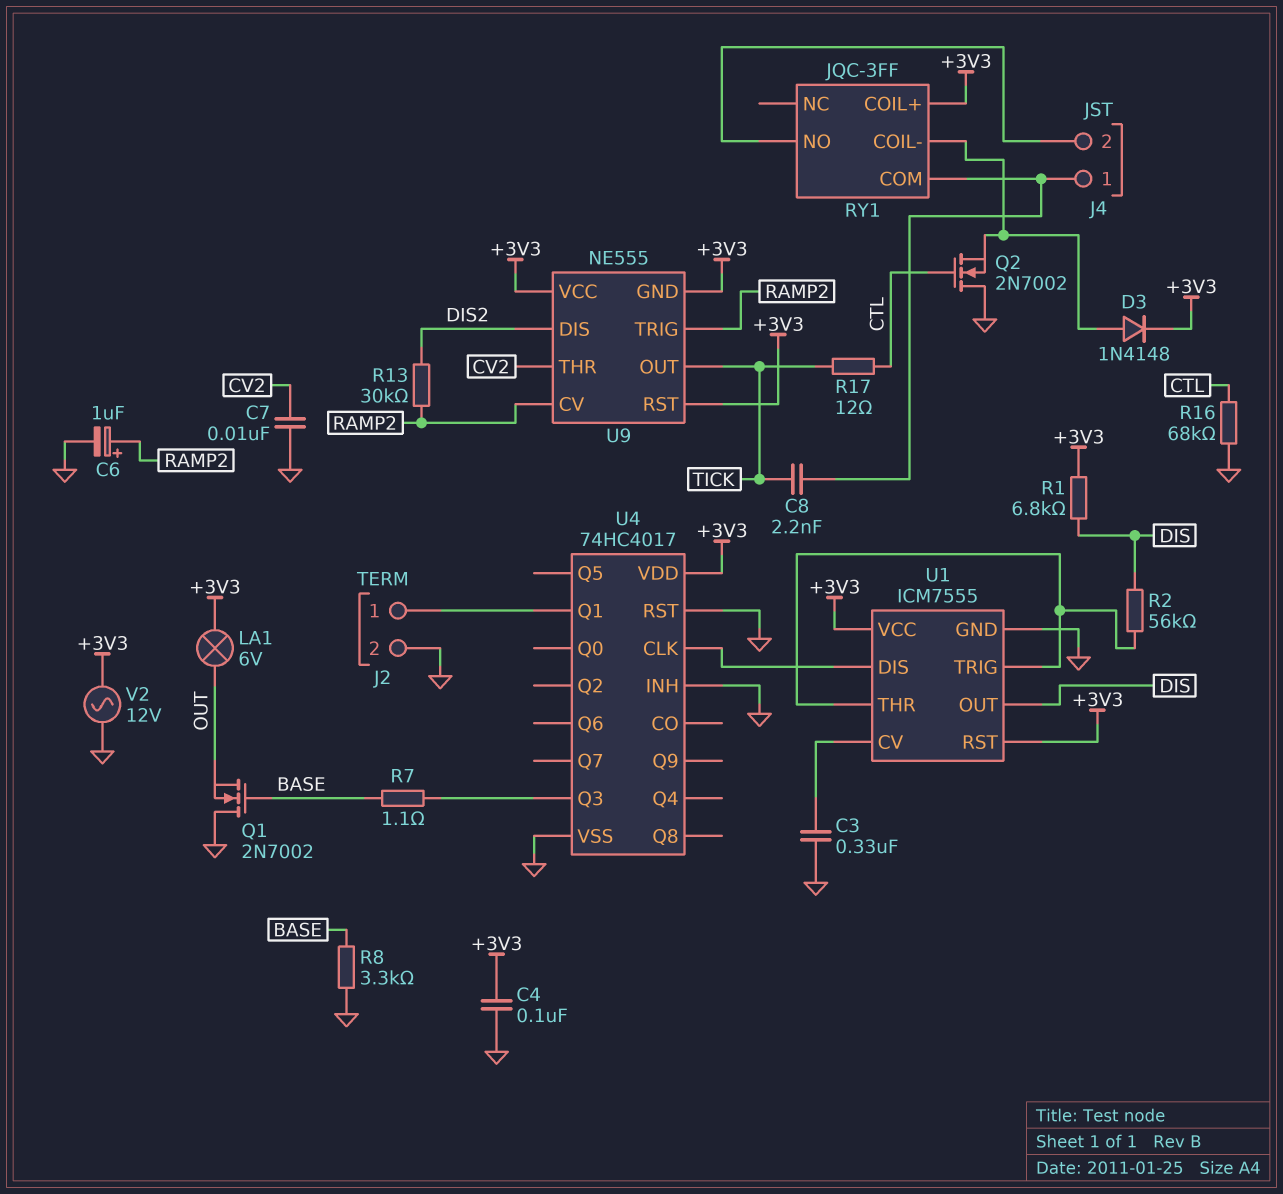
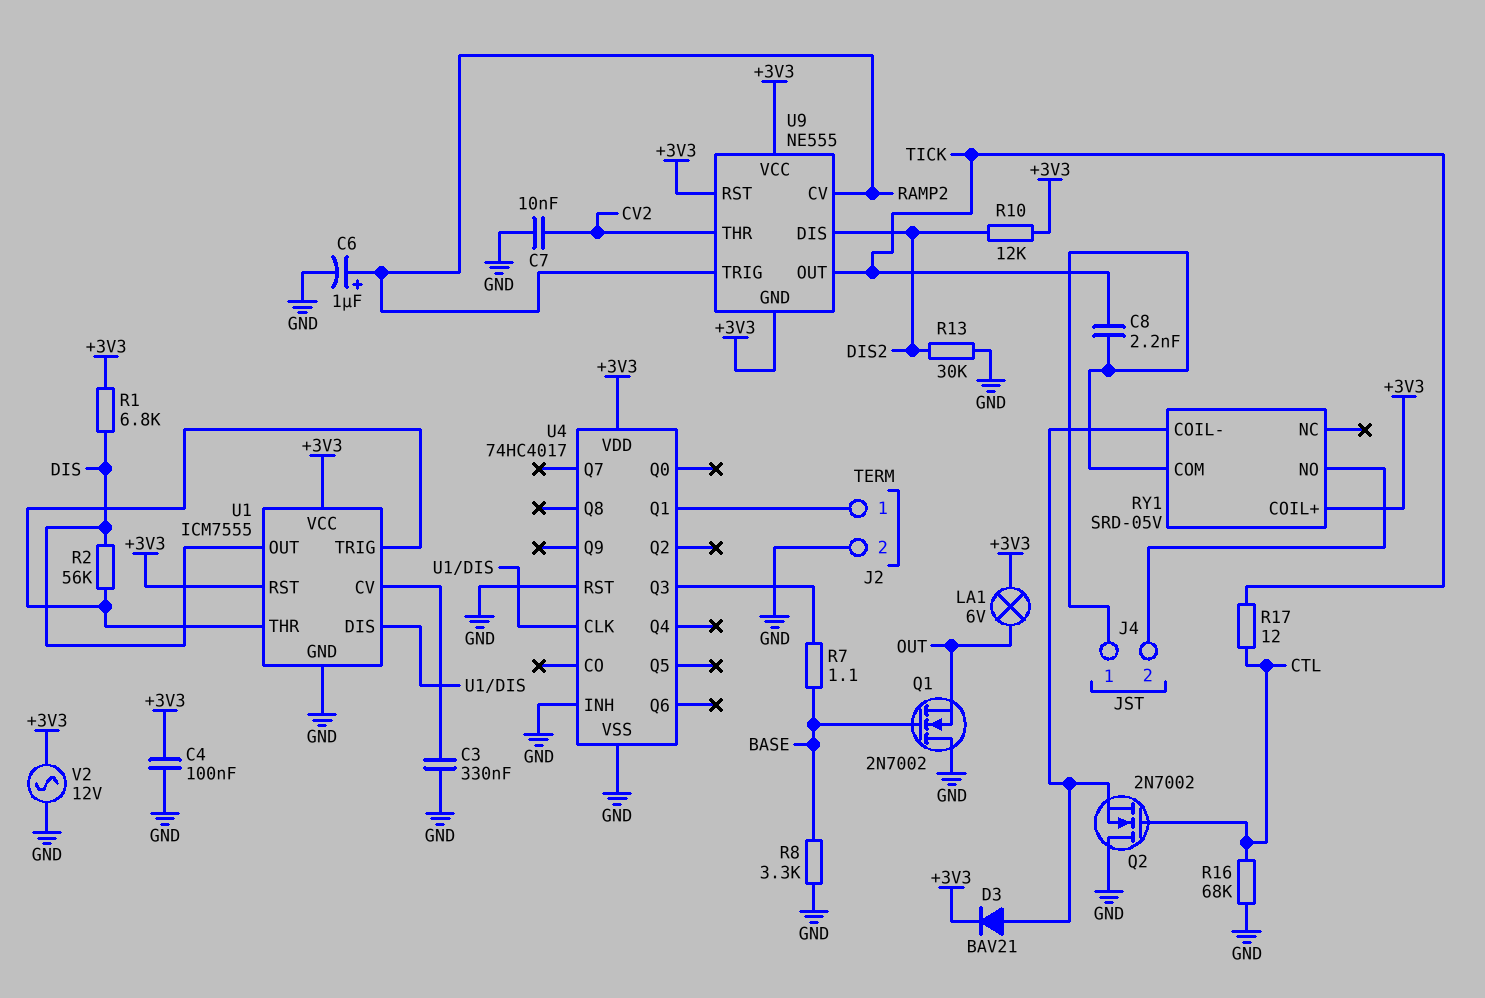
D3: diode 1N4148 (A RY1/COIL-, K +3V3) -> diode BAV21 (A RY1/COIL-, K +3V3)
R10: none -> 12k (+3V3, DIS2)
R13: 30k (DIS2, RAMP2) -> 30k (DIS2, GND)
RY1: JQC-3FF -> SRD-05V

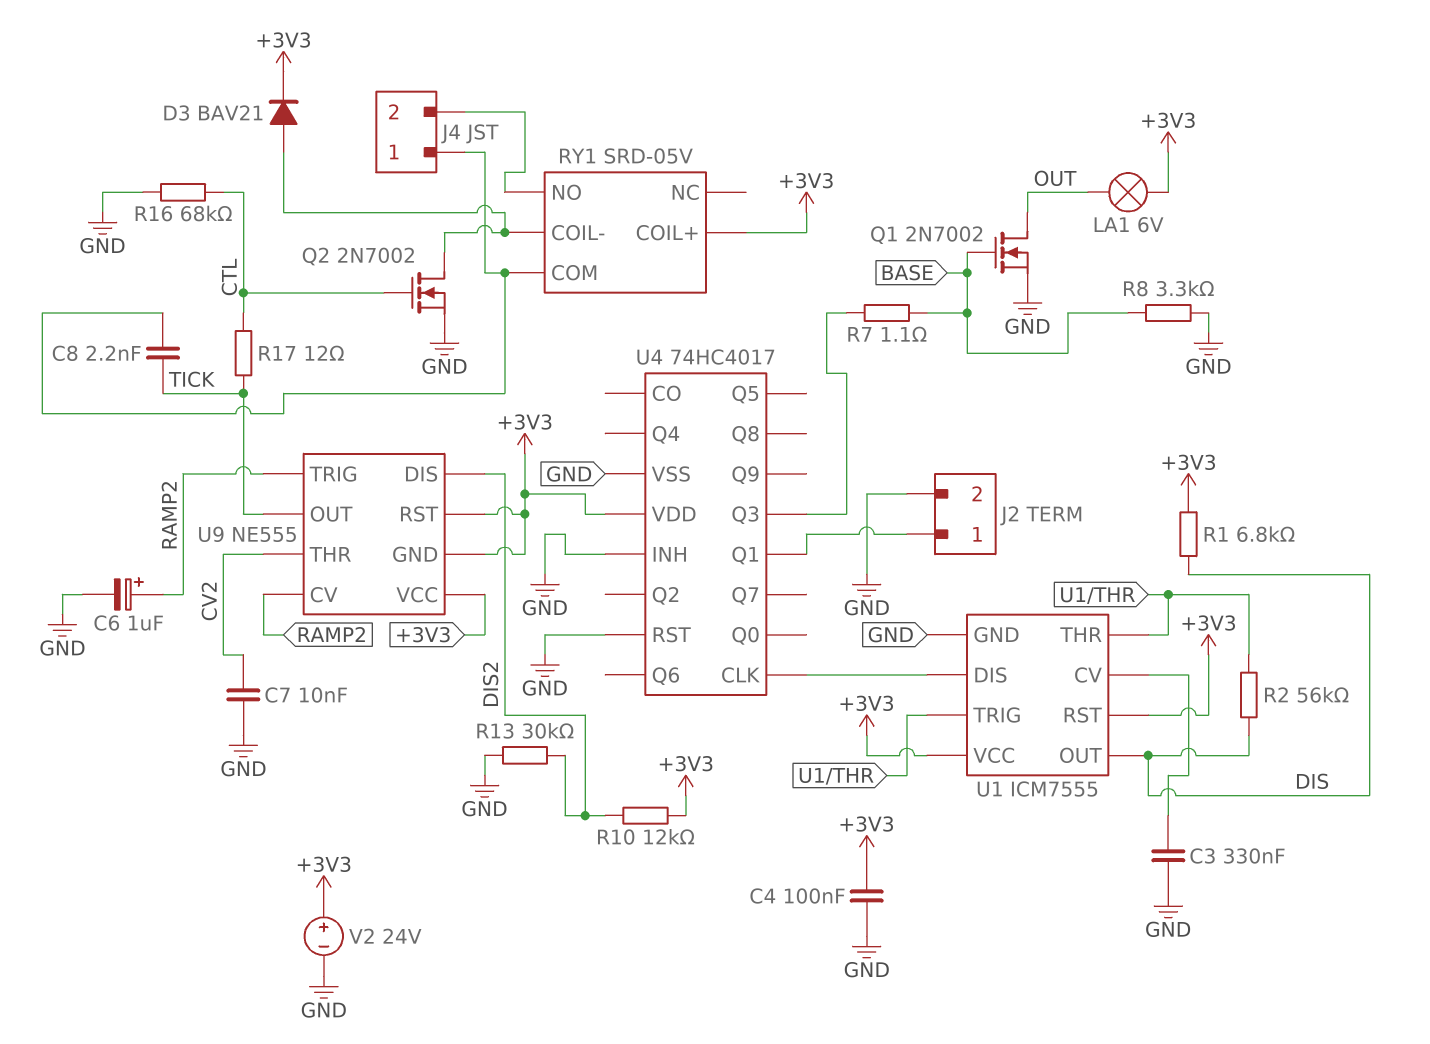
Q1: NMOS 2N7002 (G BASE, D GND, S OUT) -> NMOS 2N7002 (G BASE, D OUT, S GND)
Q2: NMOS 2N7002 (G CTL, D GND, S RY1/COIL-) -> NMOS 2N7002 (G CTL, D RY1/COIL-, S GND)
V2: AC 12V (+3V3, GND) -> 24V (plus +3V3, minus GND)

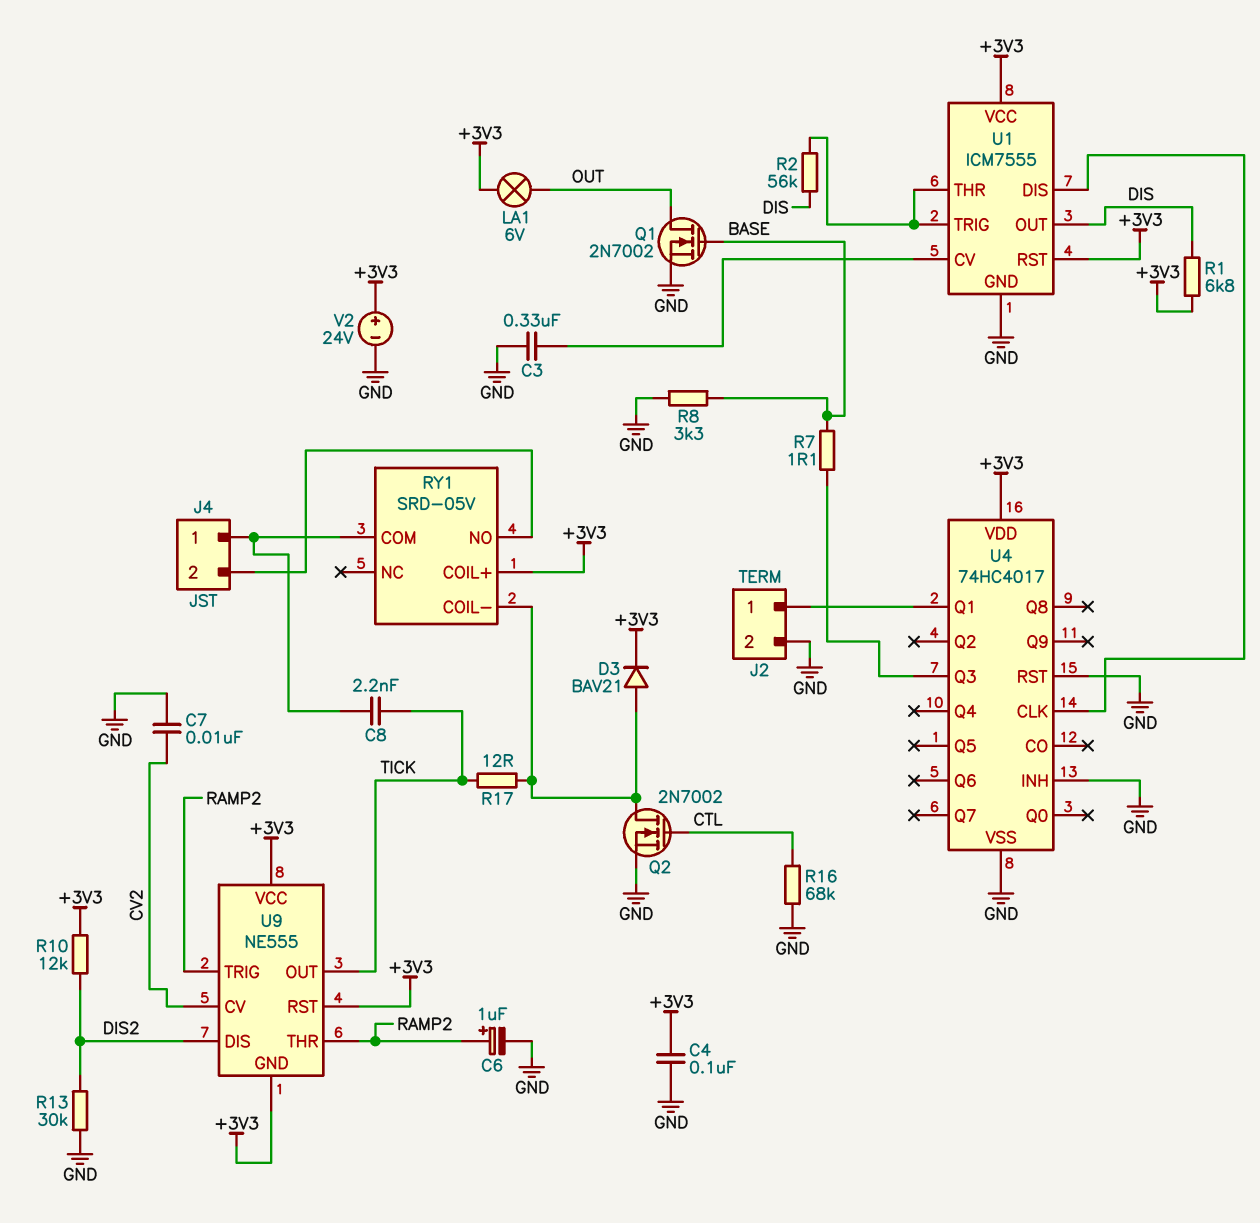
R17: 12 (CTL, TICK) -> 12 (RY1/COIL-, TICK)
U9 pin CV: RAMP2 -> CV2
U9 pin THR: CV2 -> RAMP2

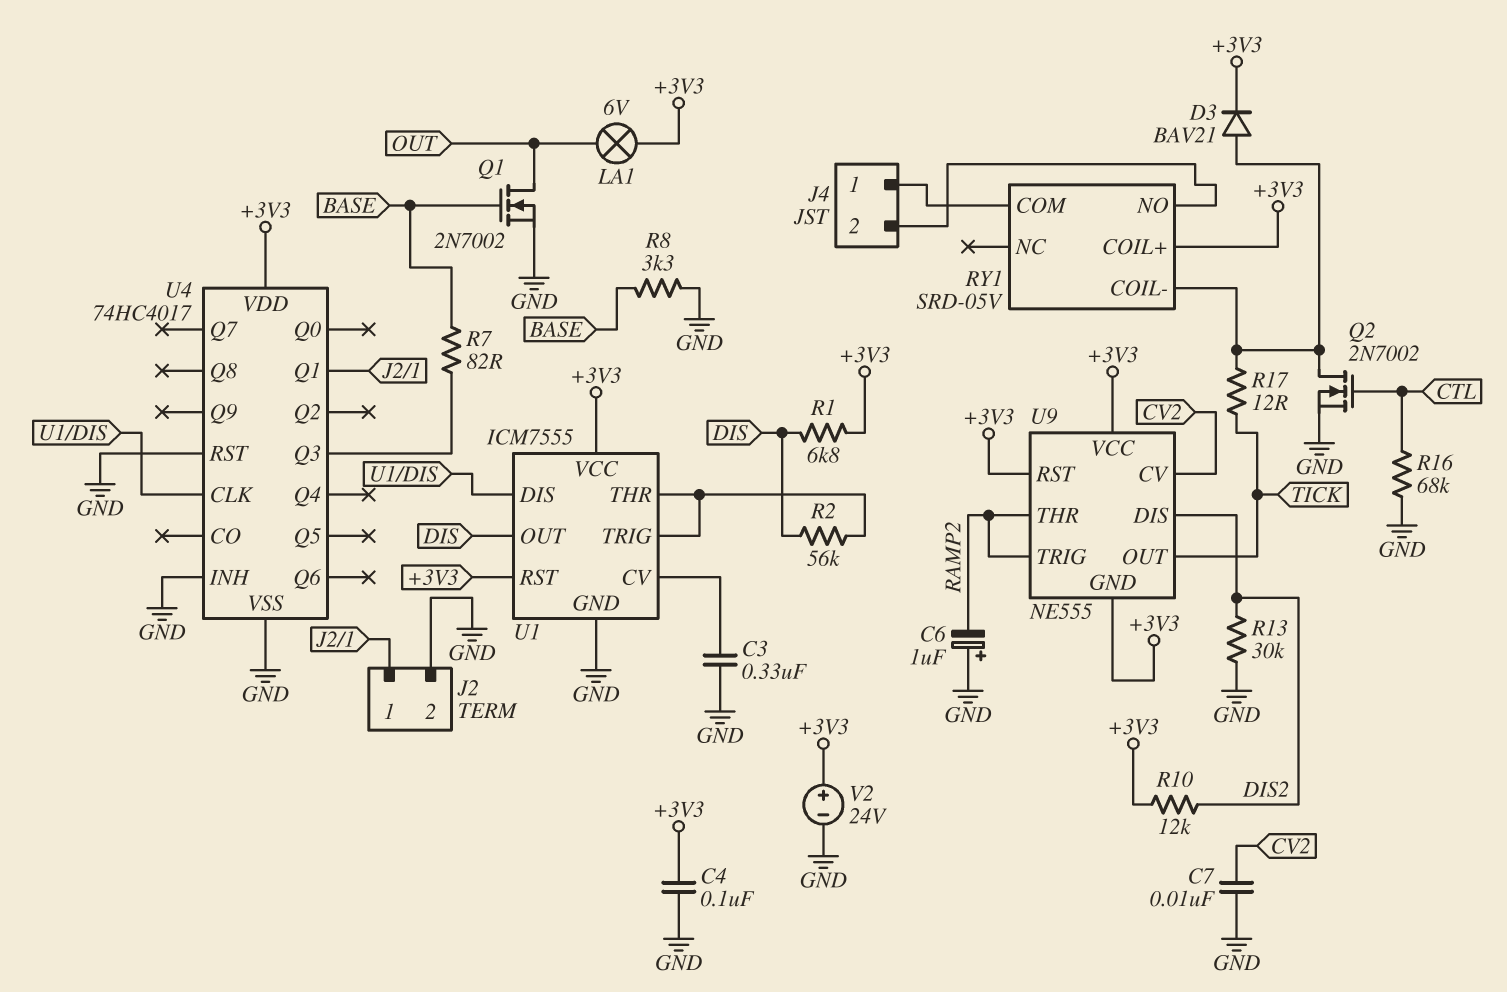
C6: 1uF (plus RAMP2, minus GND) -> 1uF (plus GND, minus RAMP2)
C8: 2.2nF (J4/1, TICK) -> none
R7: 1.1 (BASE, U4/Q3) -> 82 (BASE, U4/Q3)

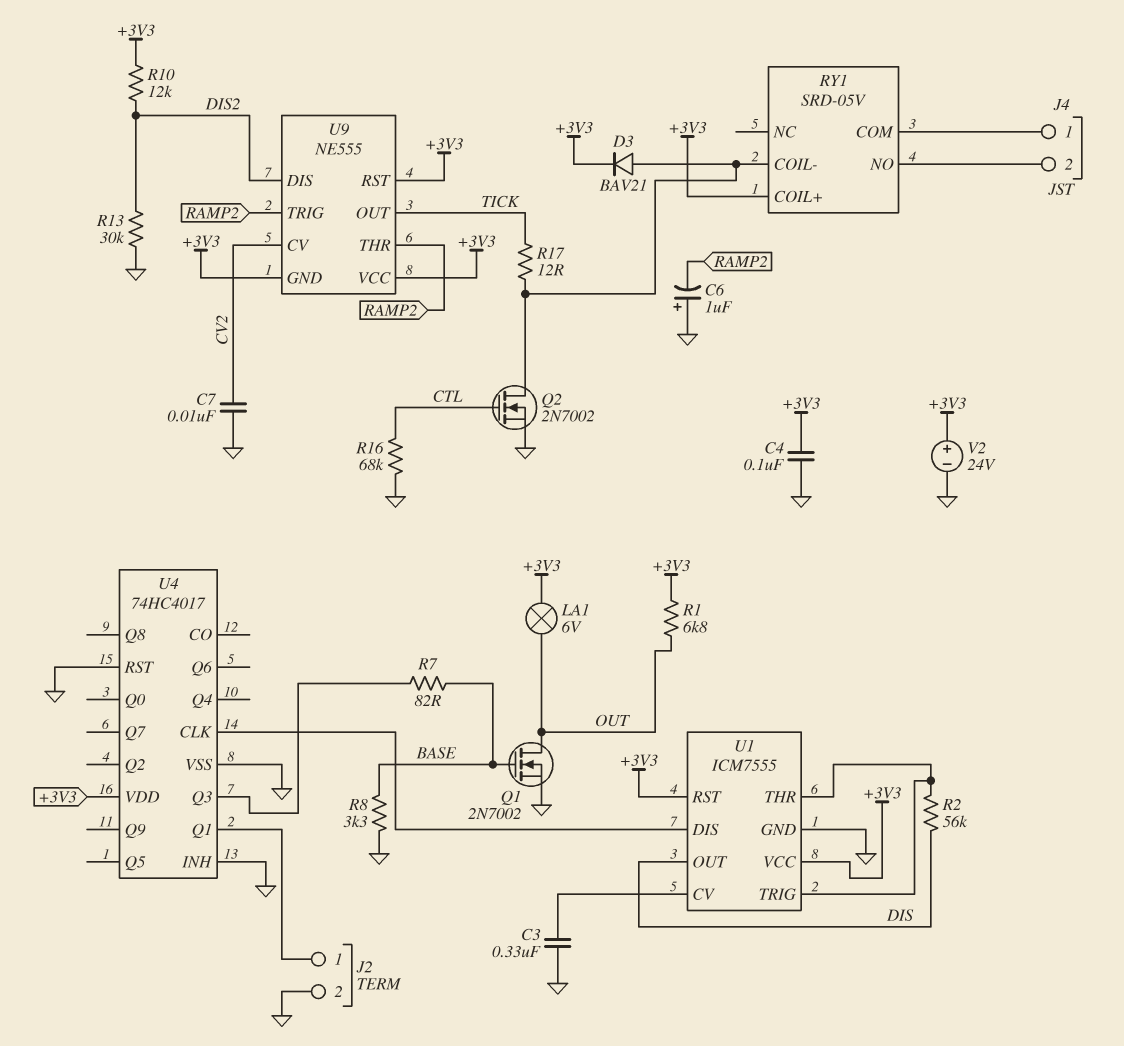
R1: 6.8k (+3V3, DIS) -> 6.8k (+3V3, OUT)

